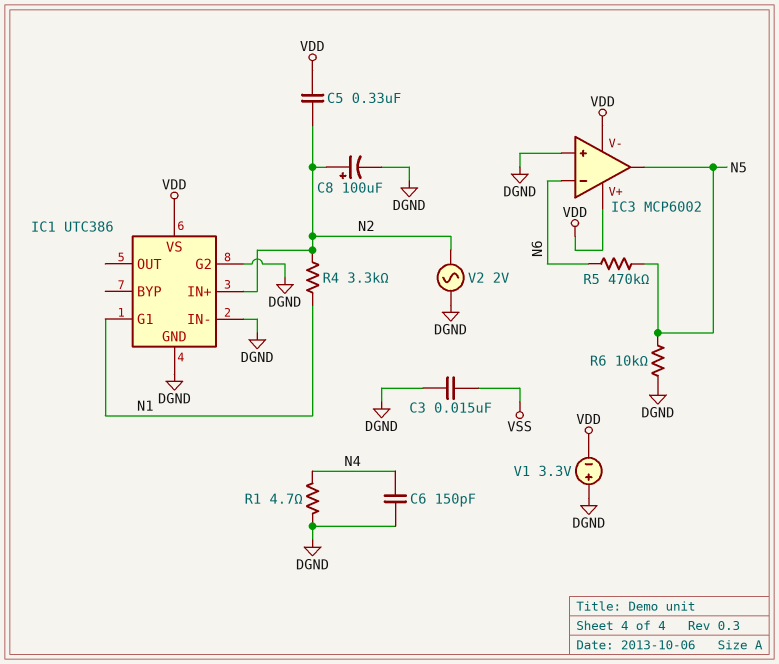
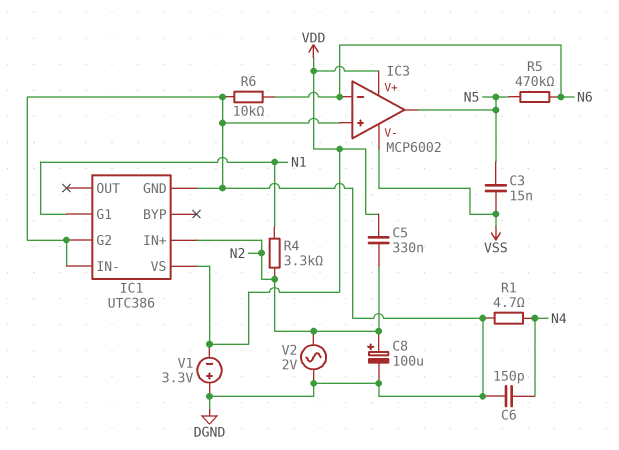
C3: 15nF (DGND, VSS) -> 15nF (N5, VSS)
IC3 pin V-: VDD -> VSS
R6: 10k (DGND, N5) -> 10k (DGND, N6)

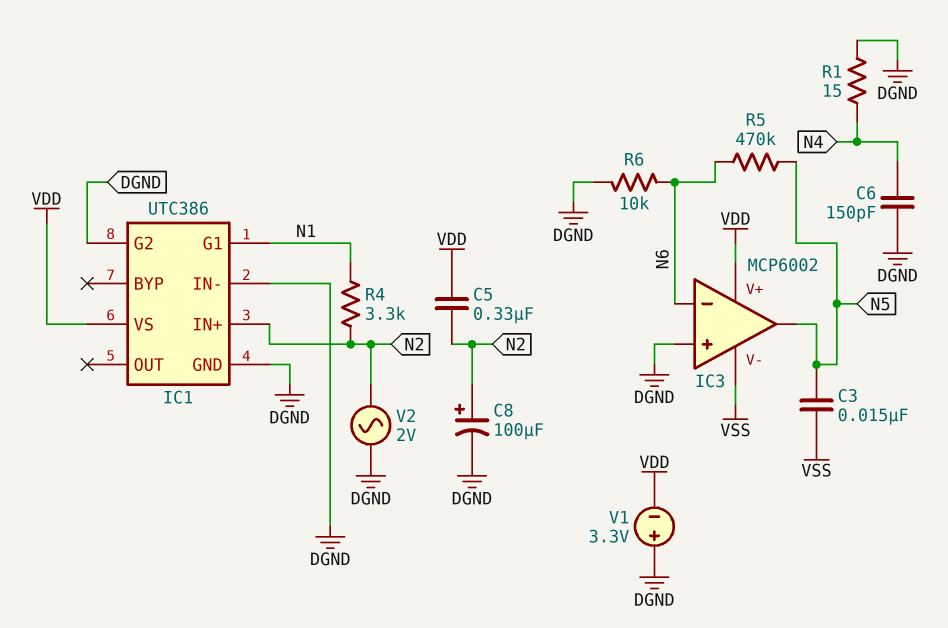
R1: 4.7 (DGND, N4) -> 15 (DGND, N4)

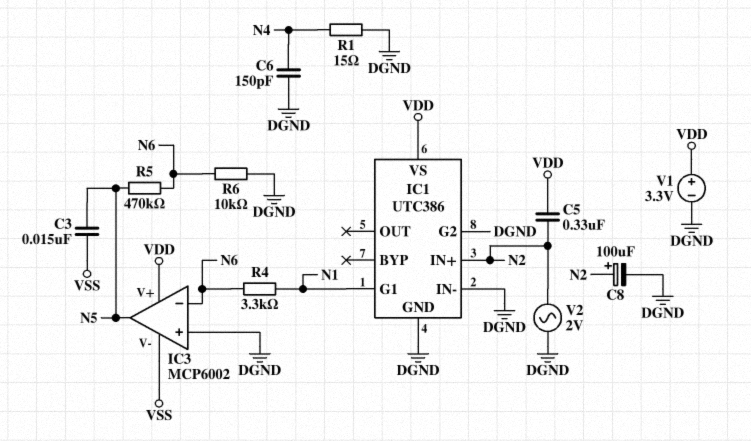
R4: 3.3k (N1, N2) -> 3.3k (N1, N6)
V1: 3.3V (plus DGND, minus VDD) -> 3.3V (plus VDD, minus DGND)

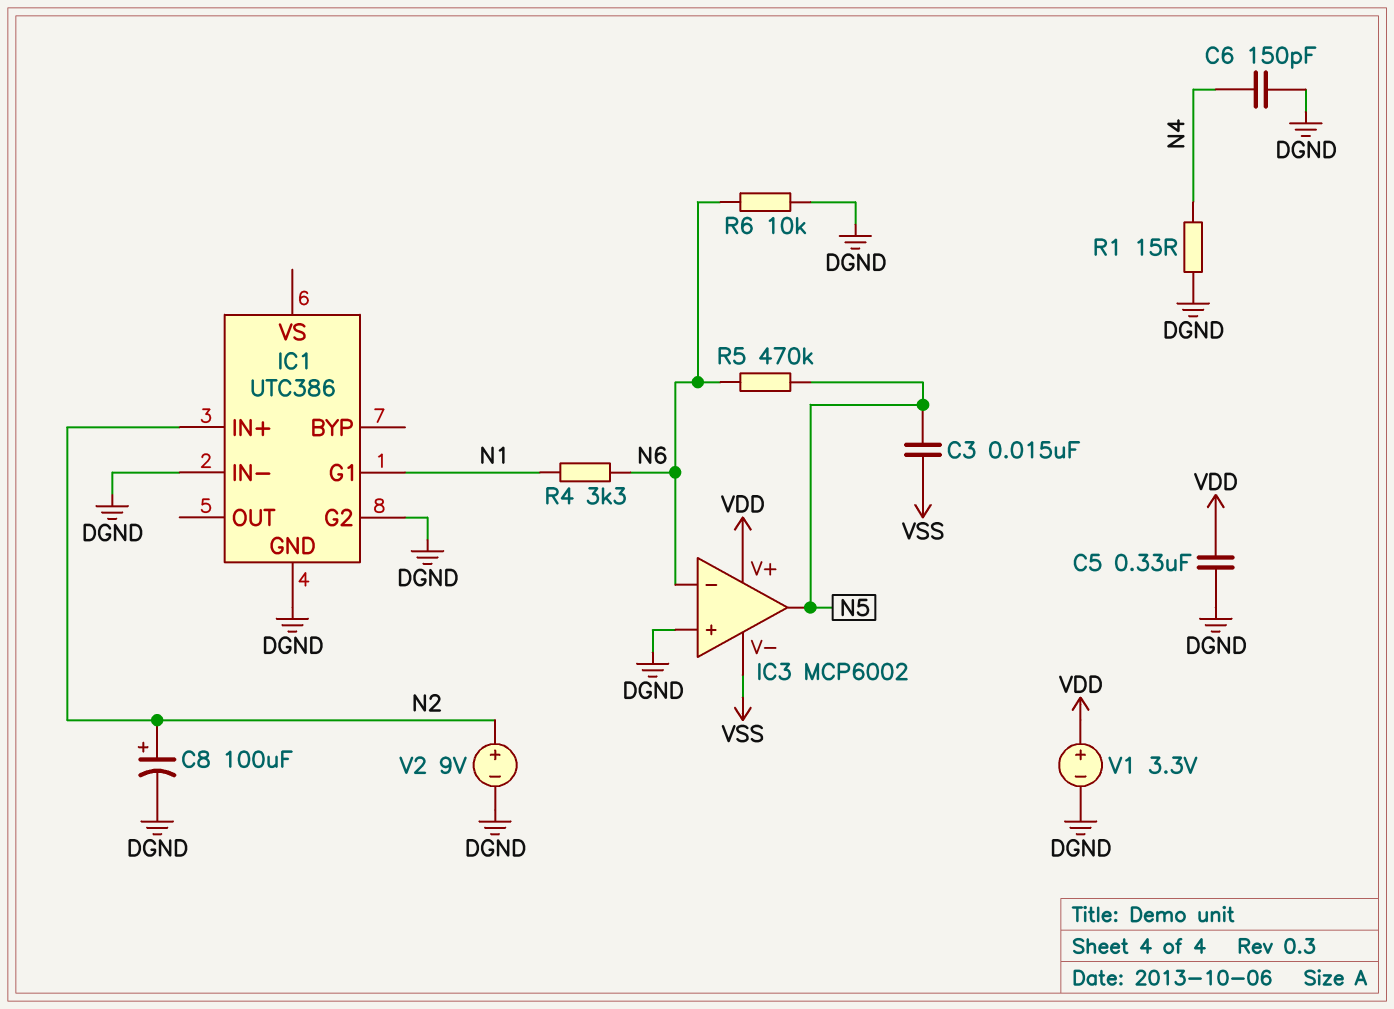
C5: 330nF (N2, VDD) -> 330nF (DGND, VDD)
IC1 pin VS: VDD -> none
V2: AC 2V (DGND, N2) -> 9V (plus N2, minus DGND)

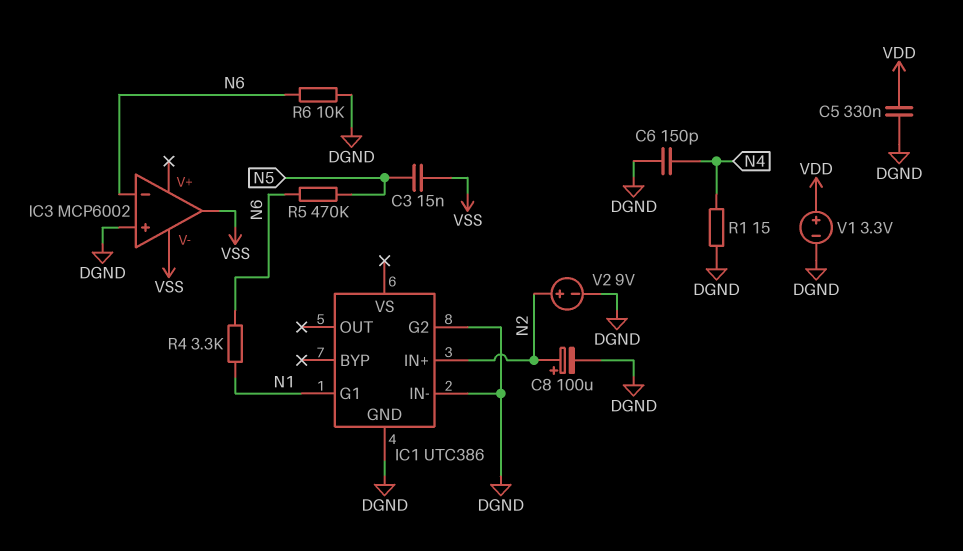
IC3 pin V+: VDD -> none
IC3 pin out: N5 -> VSS

